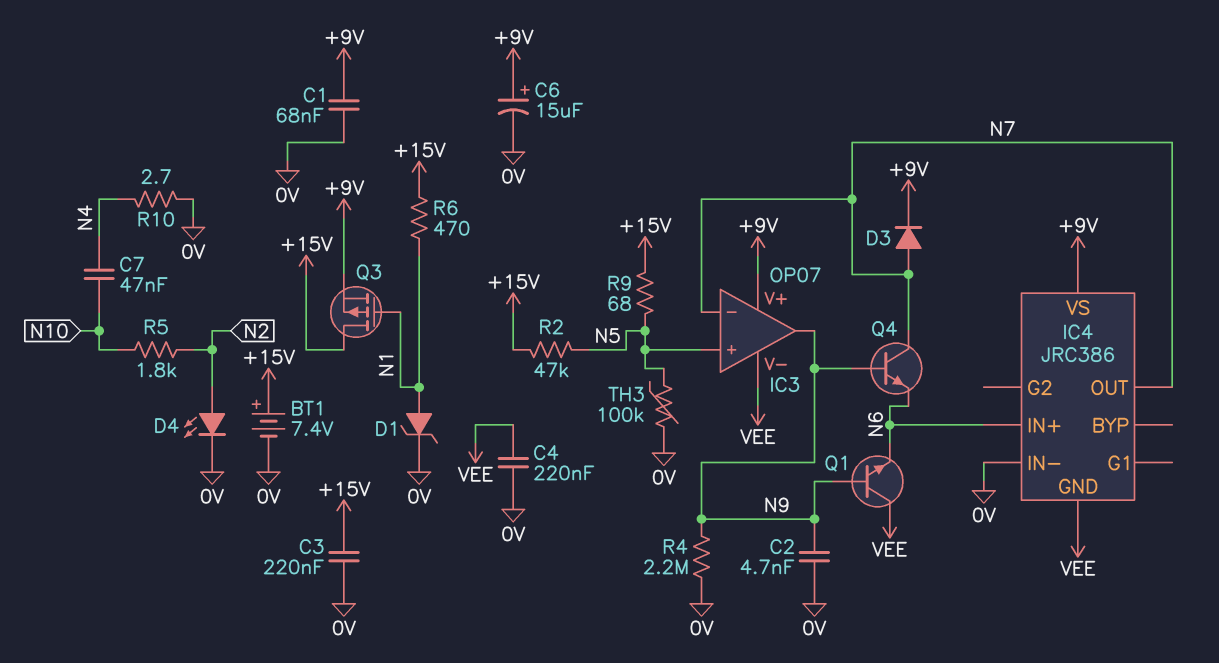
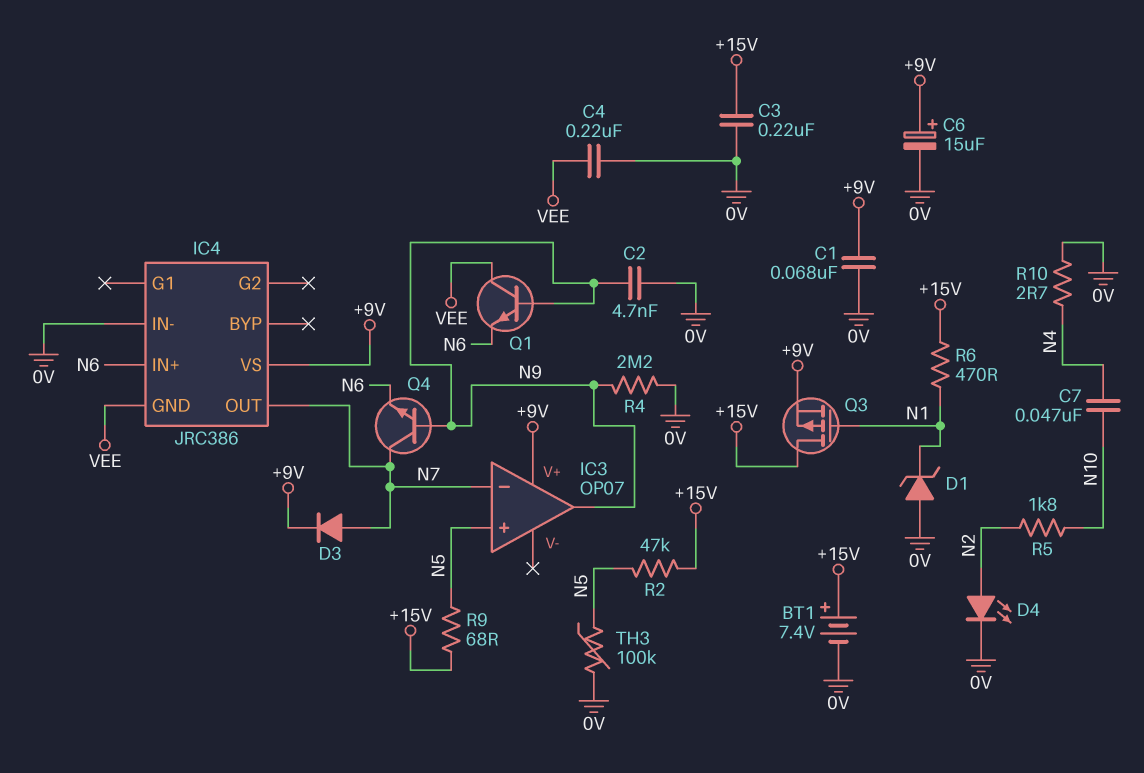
D1: zener (A N1, K 0V) -> zener (A 0V, K N1)
IC3 pin V-: VEE -> none

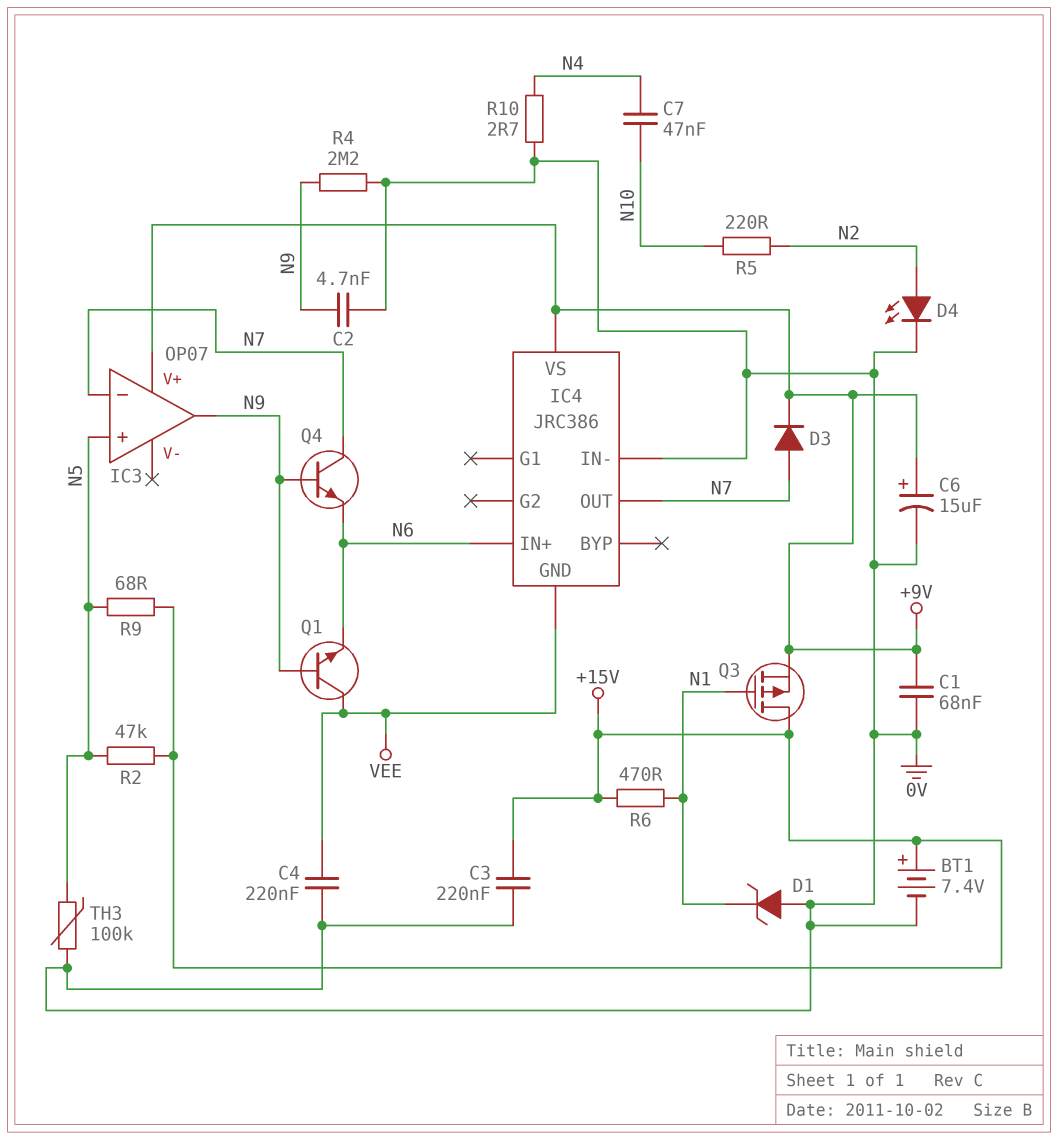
R5: 1.8k (N2, N10) -> 220 (N2, N10)

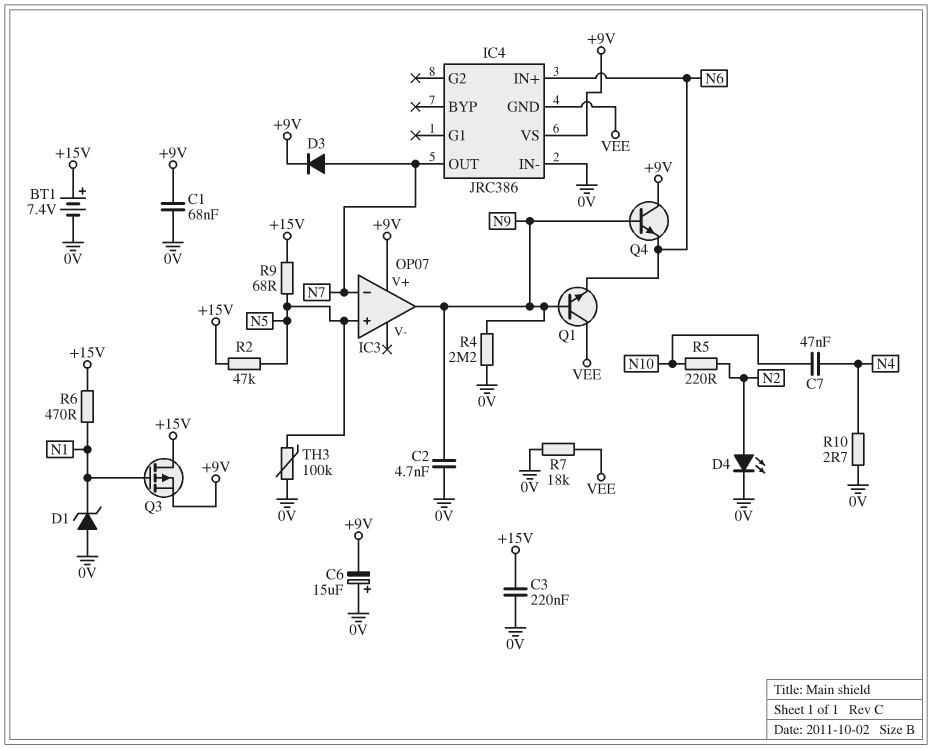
C4: 220nF (0V, VEE) -> none
C6: 15uF (plus +9V, minus 0V) -> 15uF (plus 0V, minus +9V)
Q4: NPN (B N9, C N7, E N6) -> NPN (B N9, C +9V, E N6)
R7: none -> 18k (0V, VEE)

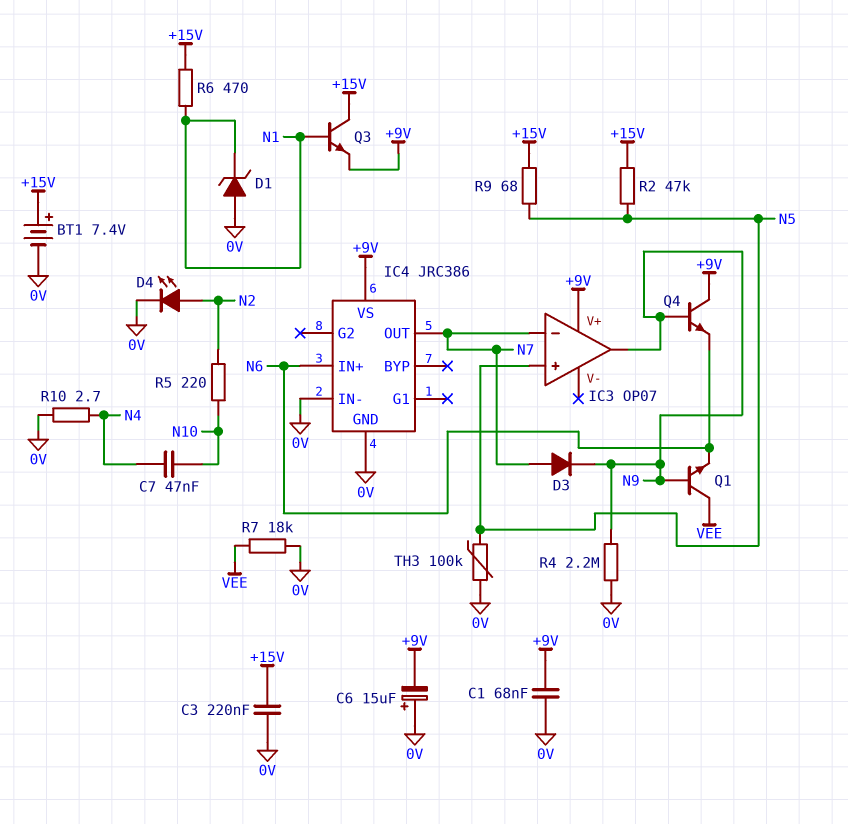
C2: 4.7nF (0V, N9) -> none
D3: diode (A N7, K +9V) -> diode (A N7, K N9)
IC4 pin GND: VEE -> 0V
Q3: PMOS (G N1, D +15V, S +9V) -> NPN (B N1, C +15V, E +9V)

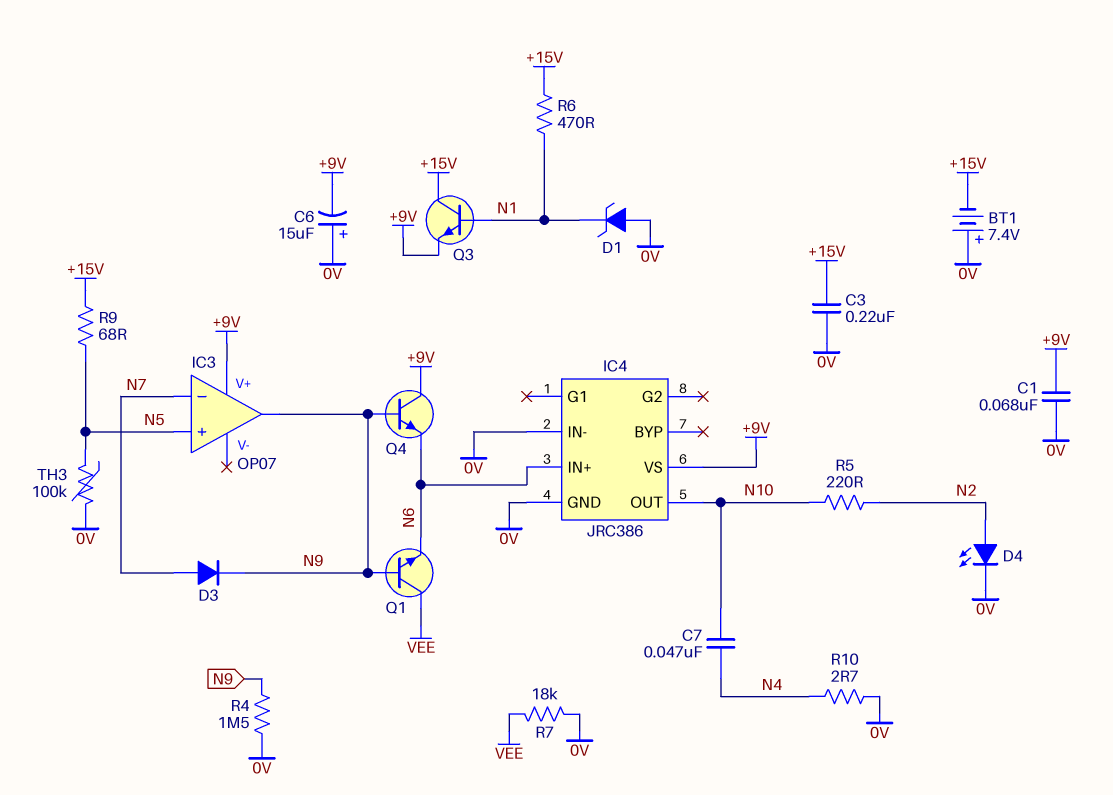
BT1: 7.4V (plus +15V, minus 0V) -> 7.4V (plus 0V, minus +15V)
IC4 pin OUT: N7 -> N10
R2: 47k (+15V, N5) -> none
R4: 2.2M (0V, N9) -> 1.5M (0V, N9)

